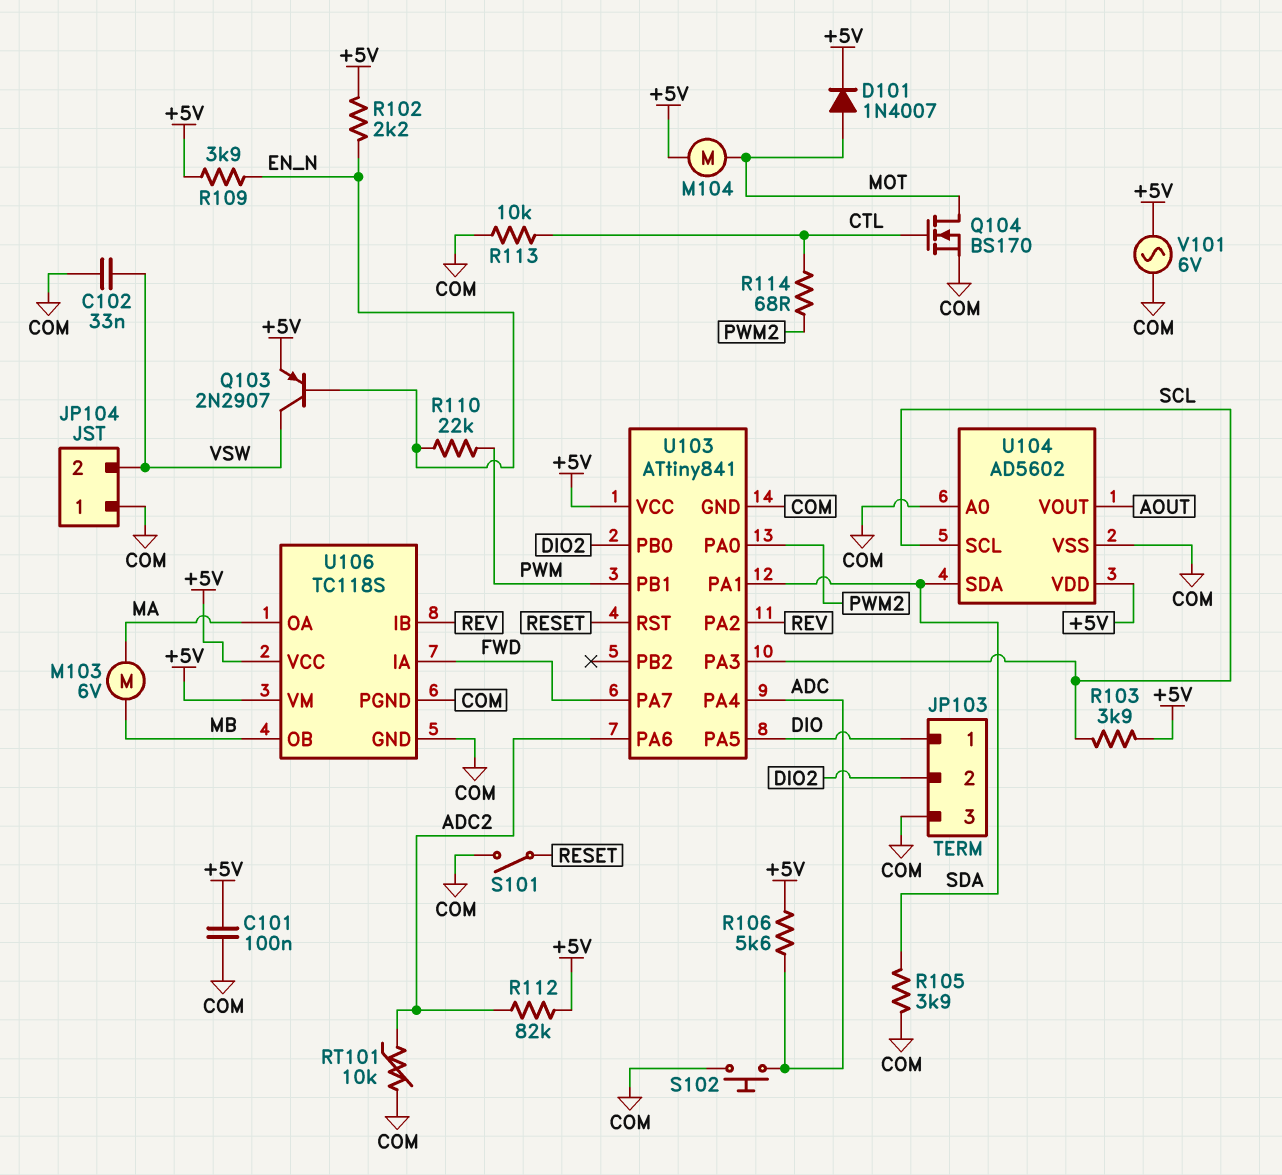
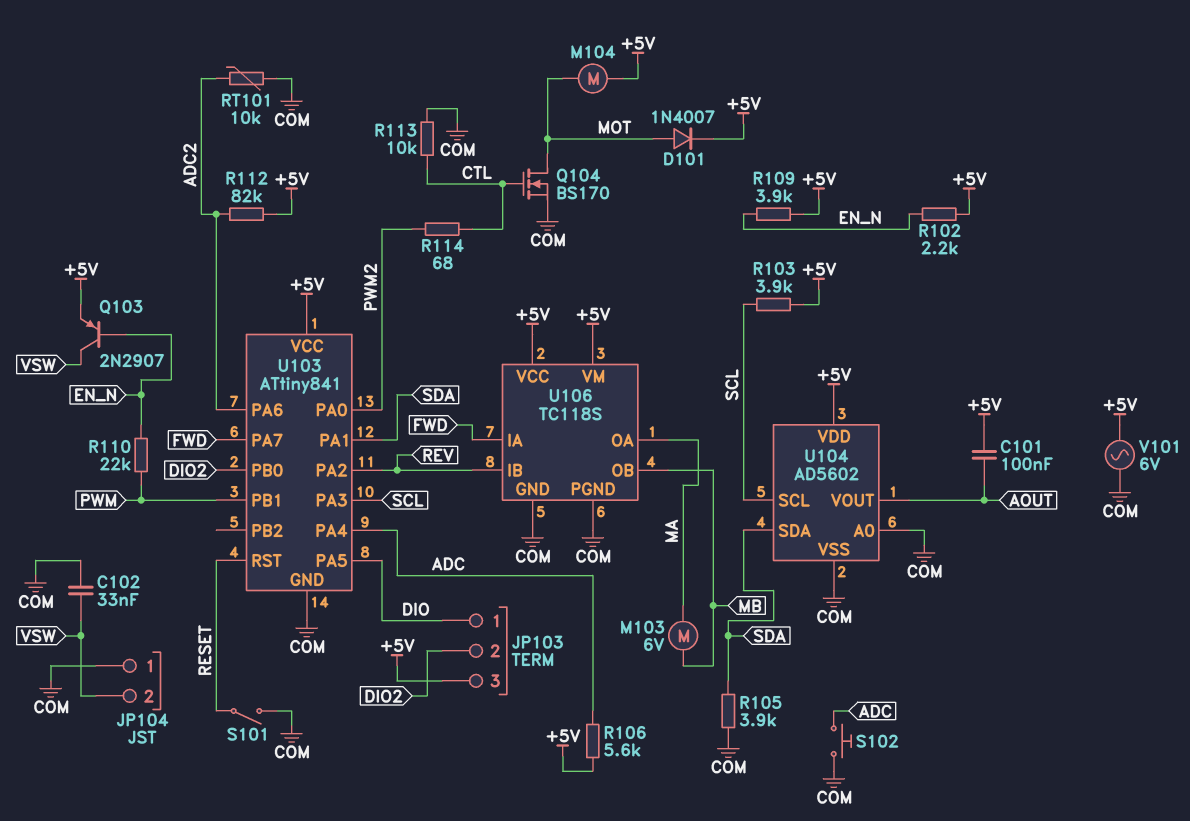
C101: 100nF (+5V, COM) -> 100nF (+5V, AOUT)
JP103 pin 3: COM -> +5V

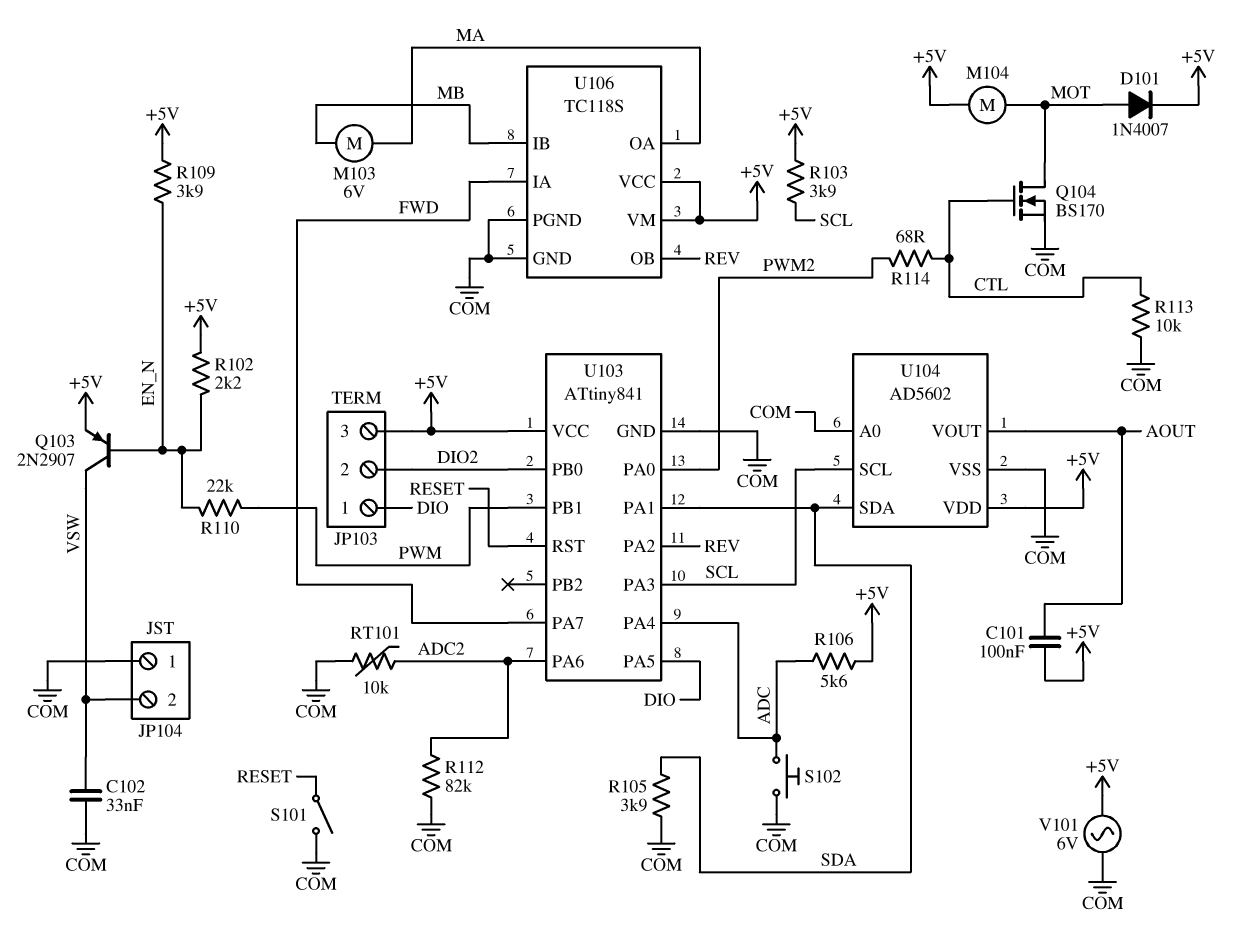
R112: 82k (+5V, ADC2) -> 82k (ADC2, COM)
U106 pin IB: REV -> MB
U106 pin OB: MB -> REV

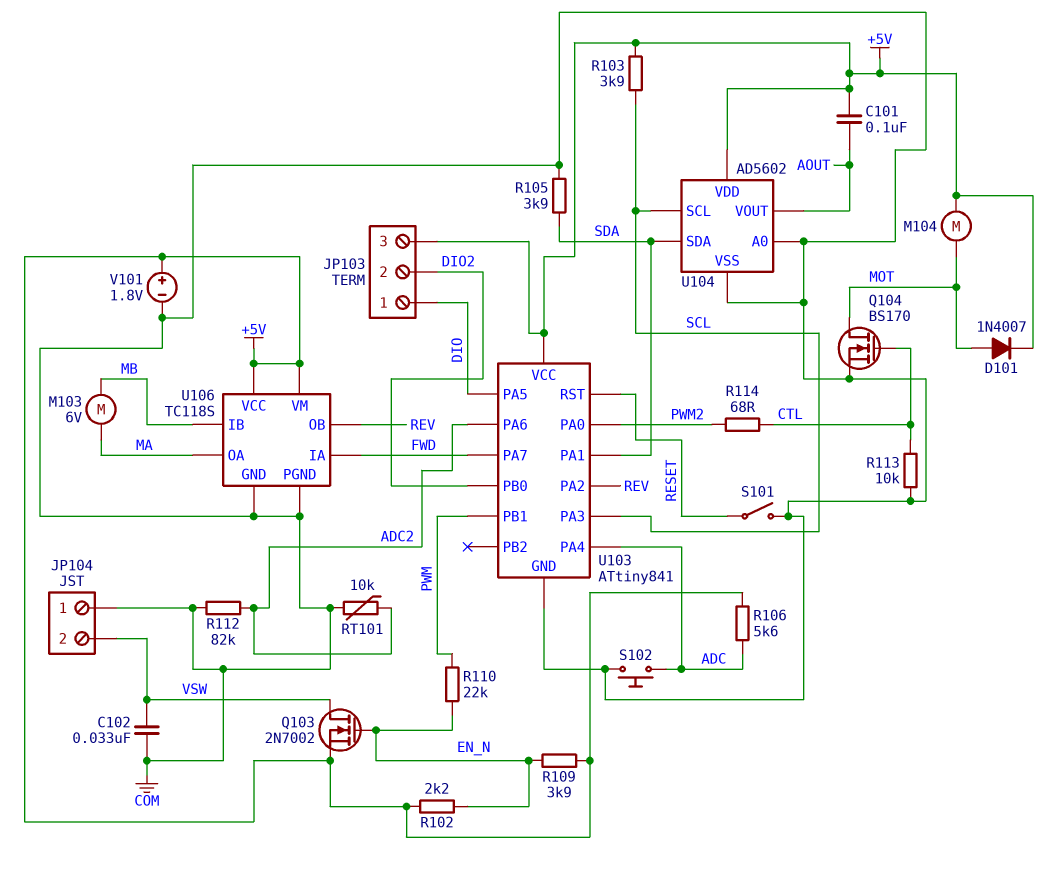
Q103: PNP 2N2907 (B EN_N, C VSW, E +5V) -> NMOS 2N7002 (G EN_N, D VSW, S +5V)
V101: AC 6V (+5V, COM) -> 1.8V (plus +5V, minus COM)

